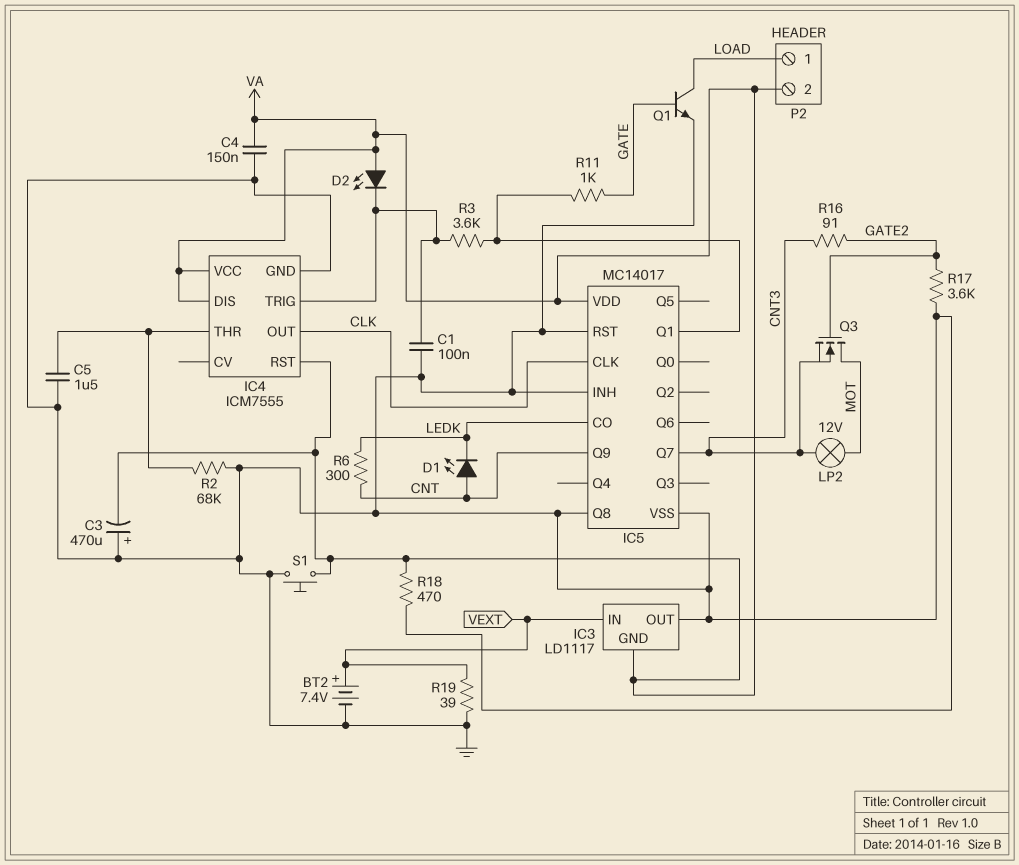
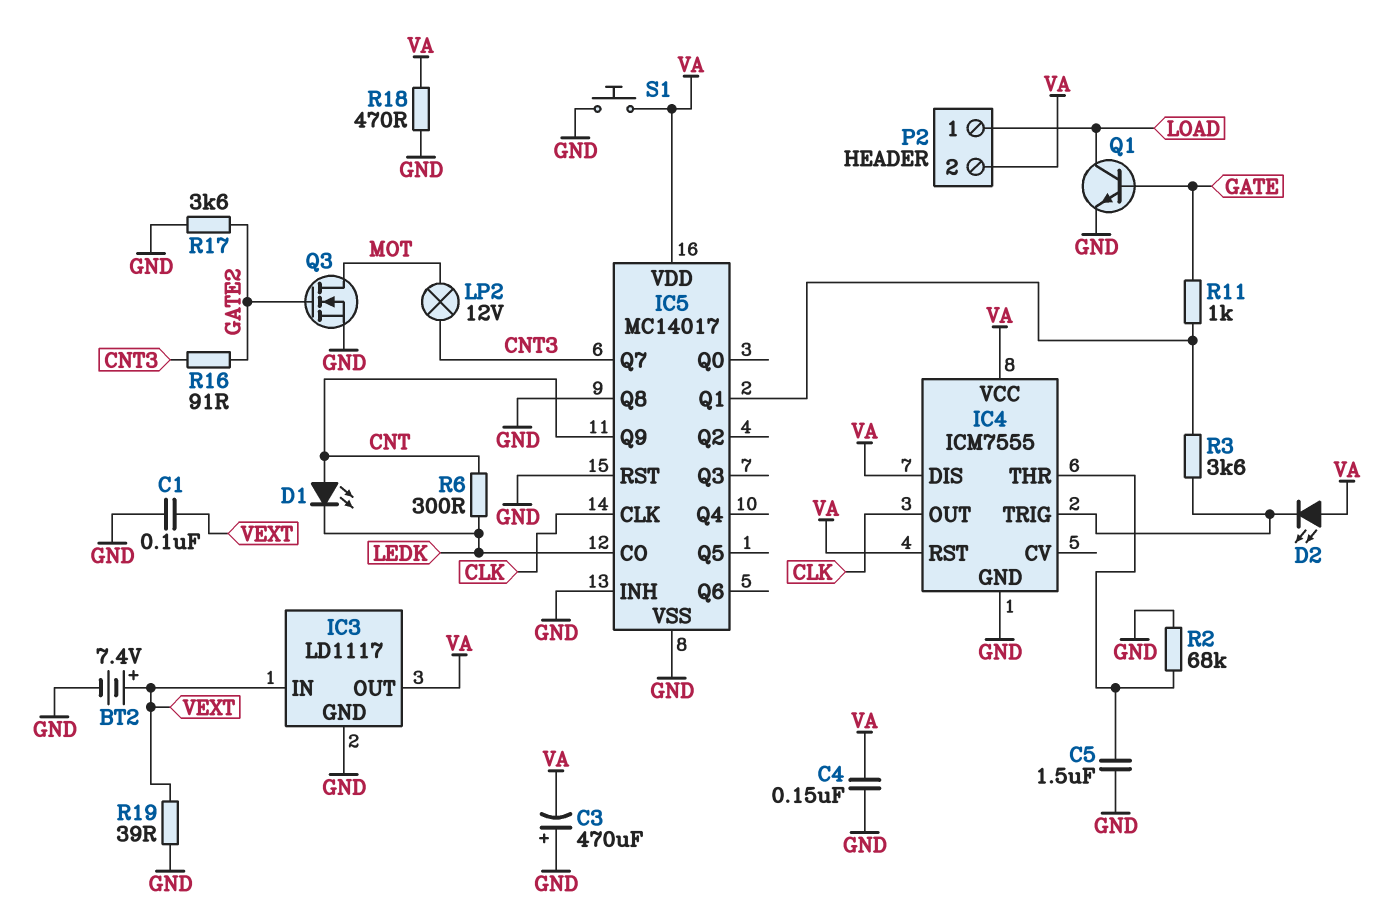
C1: 100nF (GND, IC4/TRIG) -> 100nF (GND, VEXT)
IC3 pin GND: VA -> GND
IC3 pin OUT: GND -> VA
Q3: NMOS (G GATE2, D MOT, S CNT3) -> NMOS (G GATE2, D MOT, S GND)

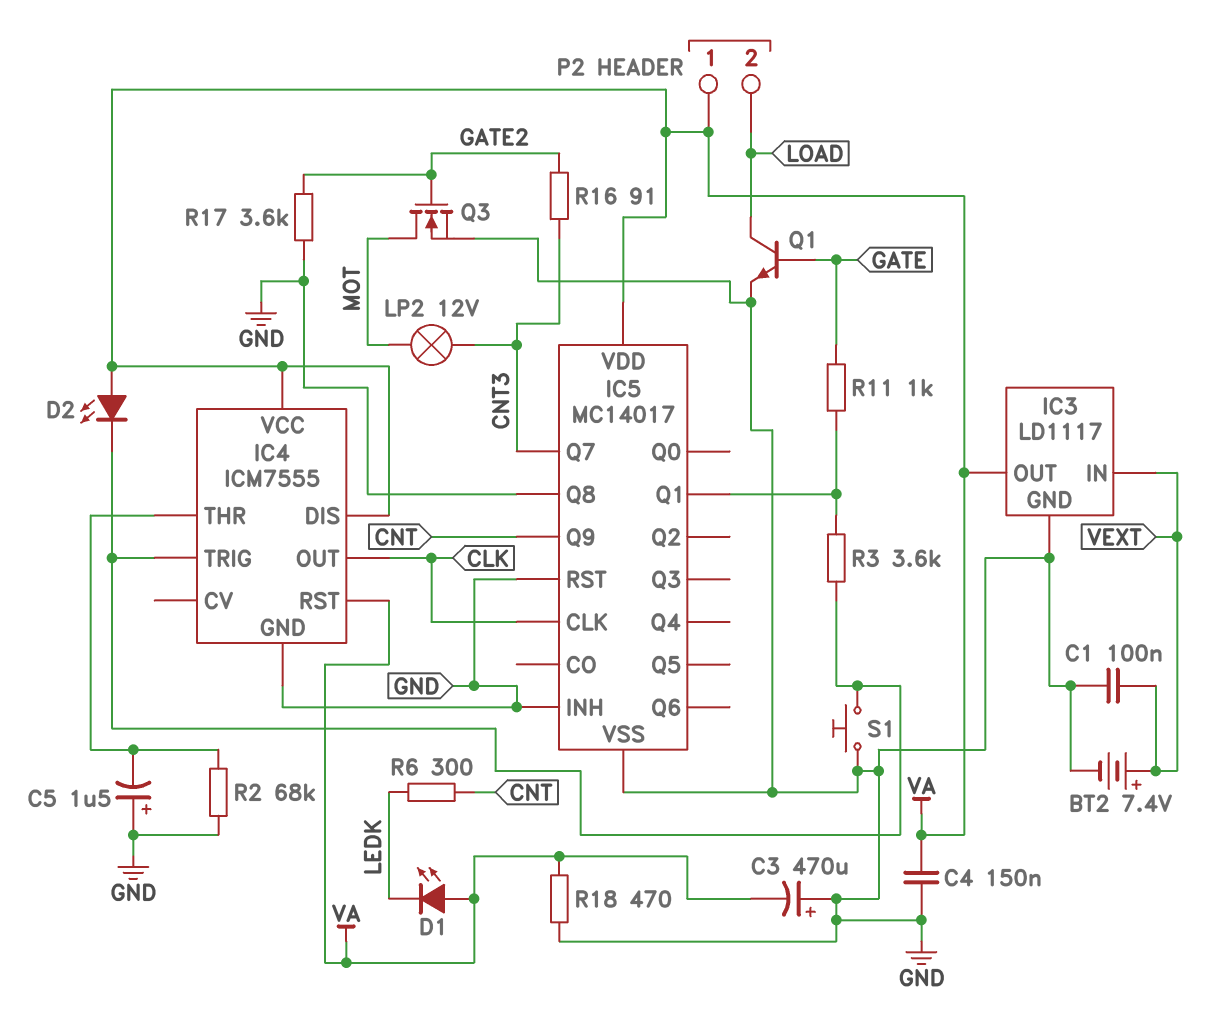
C5: 1.5uF (GND, IC4/THR) -> 1.5uF (plus GND, minus IC4/THR)
D1: LED (A CNT, K LEDK) -> LED (A VA, K LEDK)
IC5 pin CO: LEDK -> none
P2 pin 1: LOAD -> VA
P2 pin 2: VA -> LOAD
R19: 39 (GND, VEXT) -> none
S1: button (GND, VA) -> button (GND, IC4/TRIG)

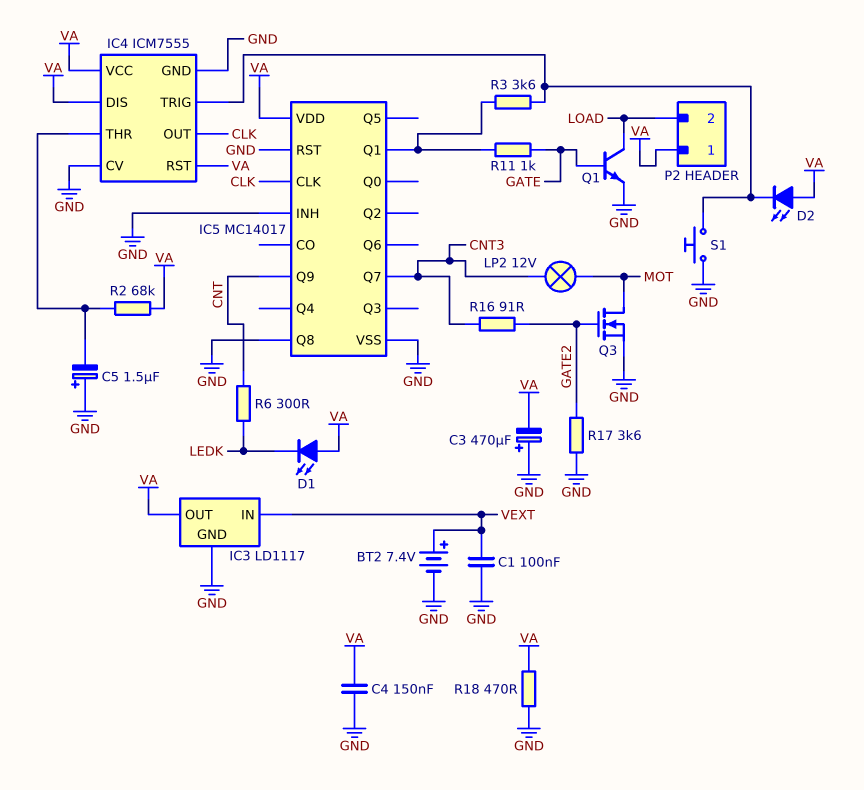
IC4 pin CV: none -> GND
R2: 68k (GND, IC4/THR) -> 68k (IC4/THR, VA)

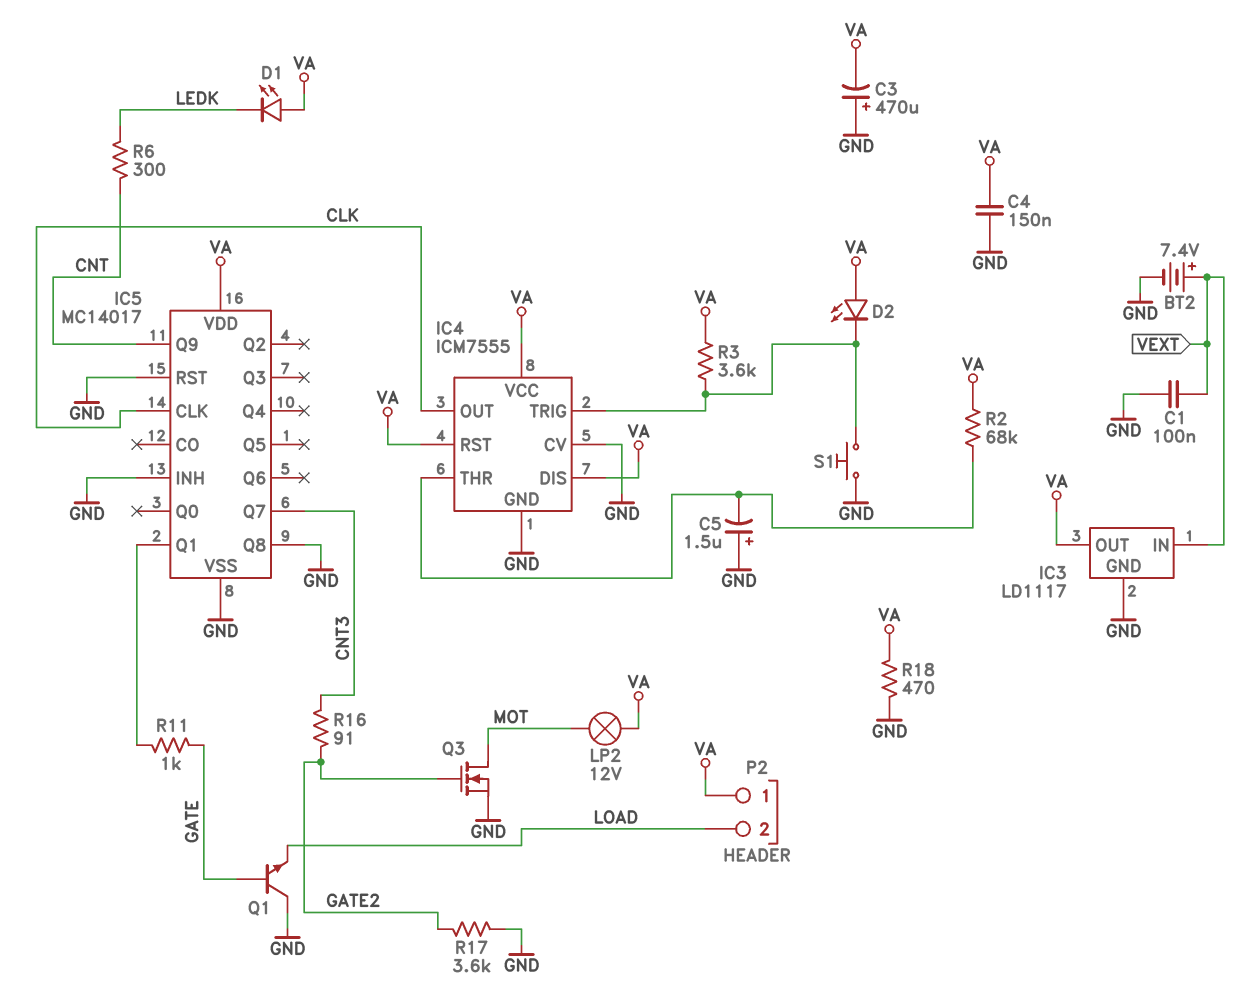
LP2: lamp 12V (CNT3, MOT) -> lamp 12V (MOT, VA)
Q1: NPN (B GATE, C LOAD, E GND) -> NPN (B GATE, C GND, E LOAD)
R3: 3.6k (IC4/TRIG, IC5/Q1) -> 3.6k (IC4/TRIG, VA)

